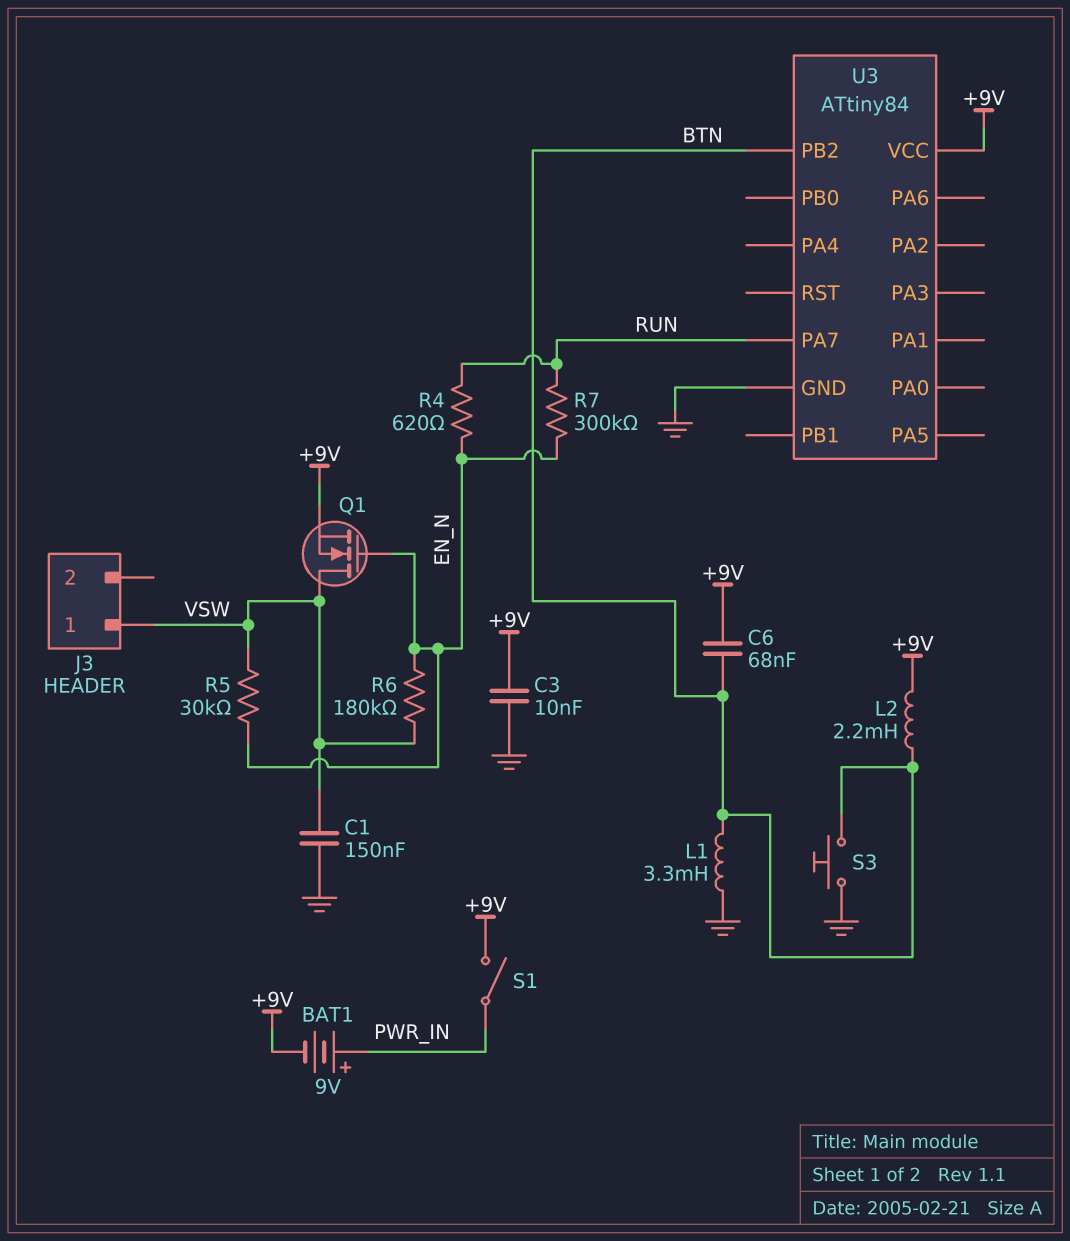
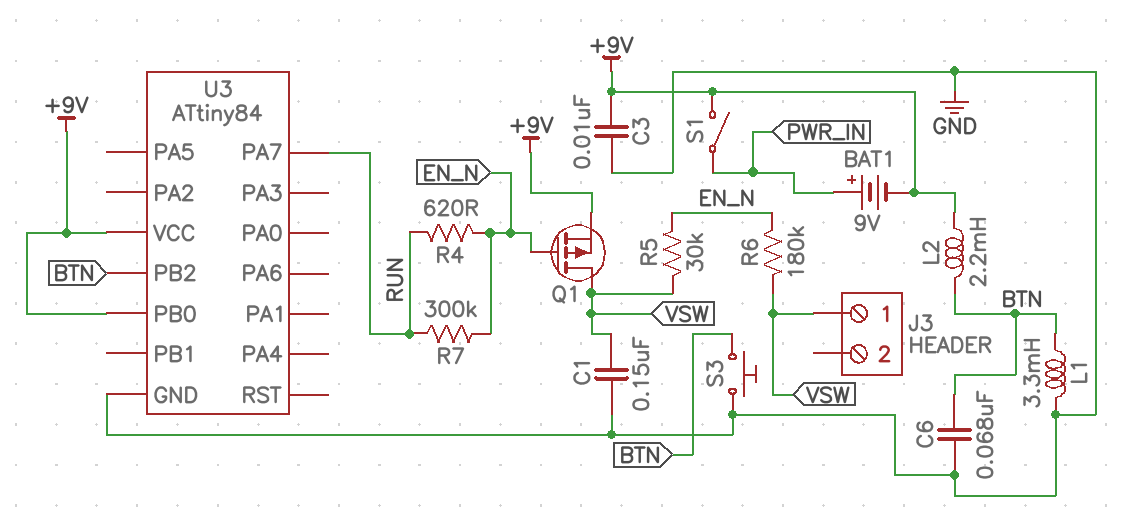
C6: 68nF (+9V, BTN) -> 68nF (BTN, GND)
Q1: NMOS (G EN_N, D VSW, S +9V) -> PMOS (G EN_N, D VSW, S +9V)
U3 pin PB0: none -> +9V

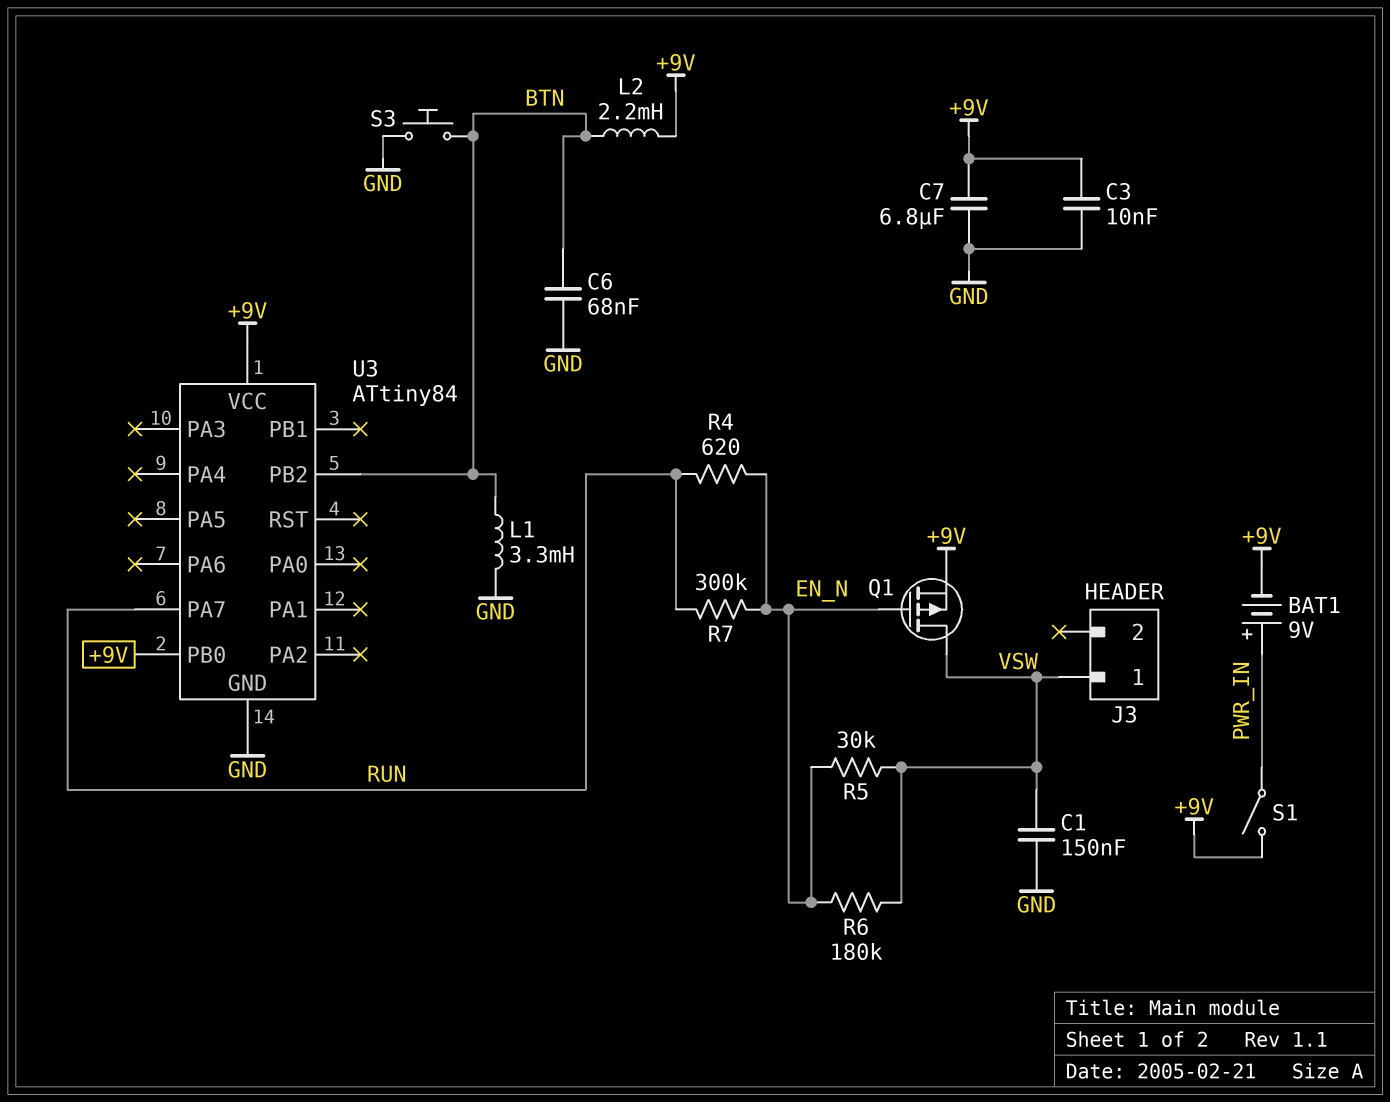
C7: none -> 6.8uF (+9V, GND)

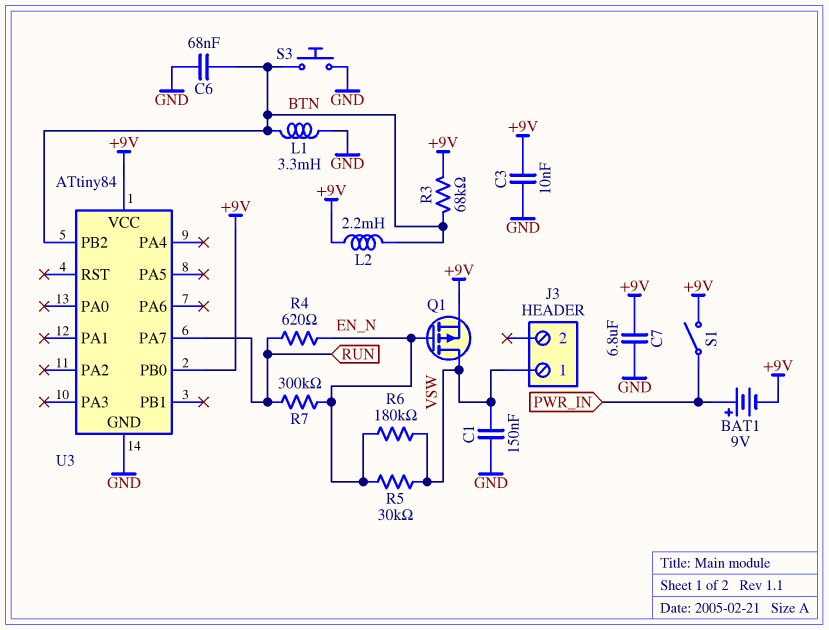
R3: none -> 68k (+9V, BTN)

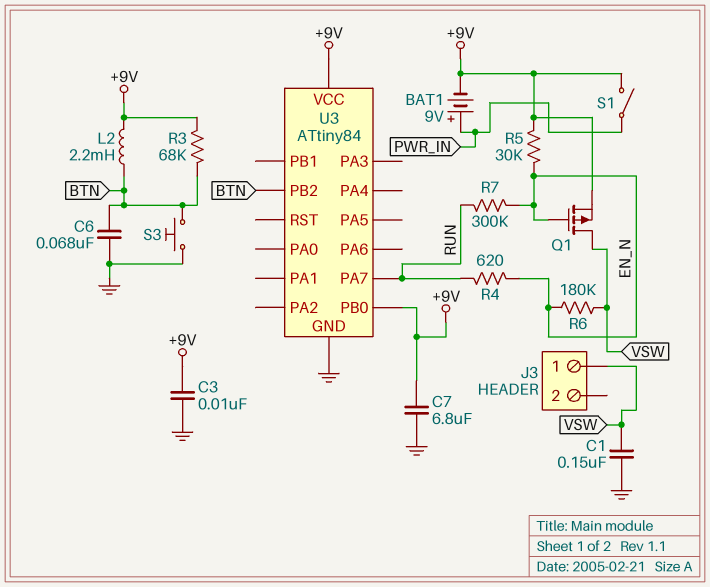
L1: 3.3mH (BTN, GND) -> none
R5: 30k (EN_N, VSW) -> 30k (+9V, EN_N)

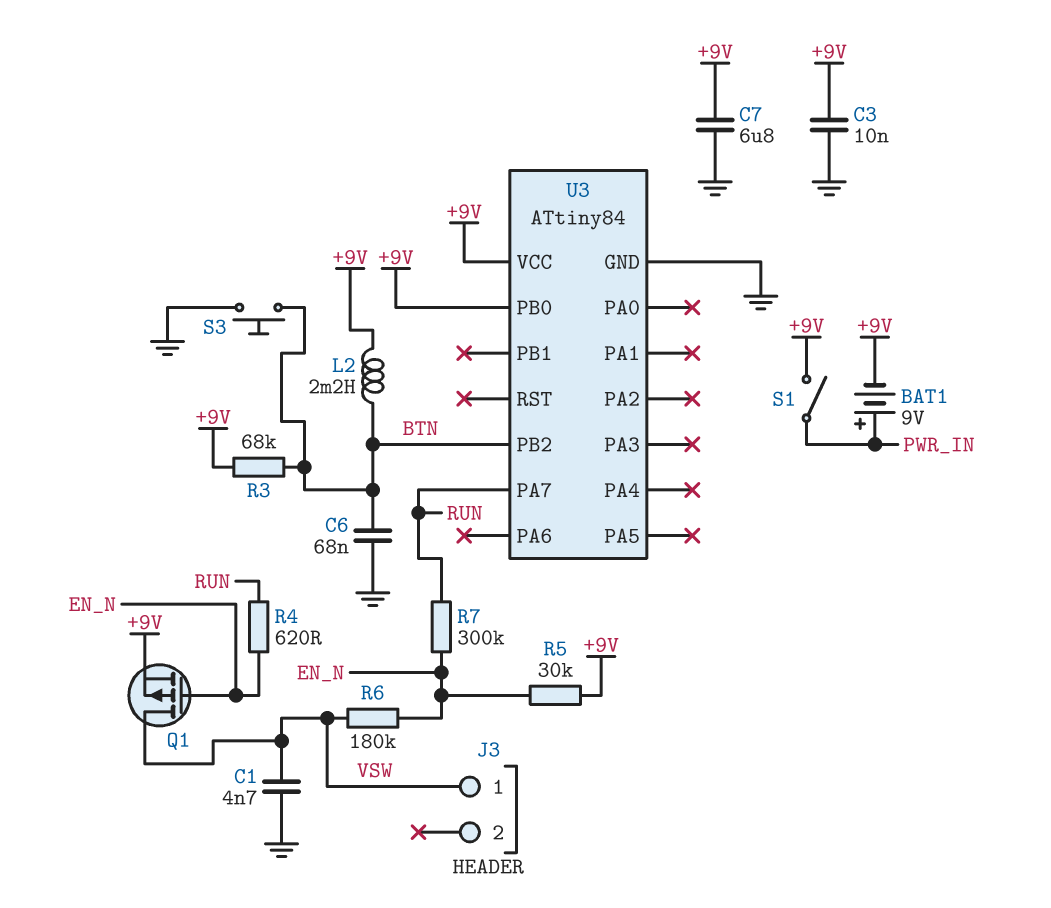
C1: 150nF (GND, VSW) -> 4.7nF (GND, VSW)

